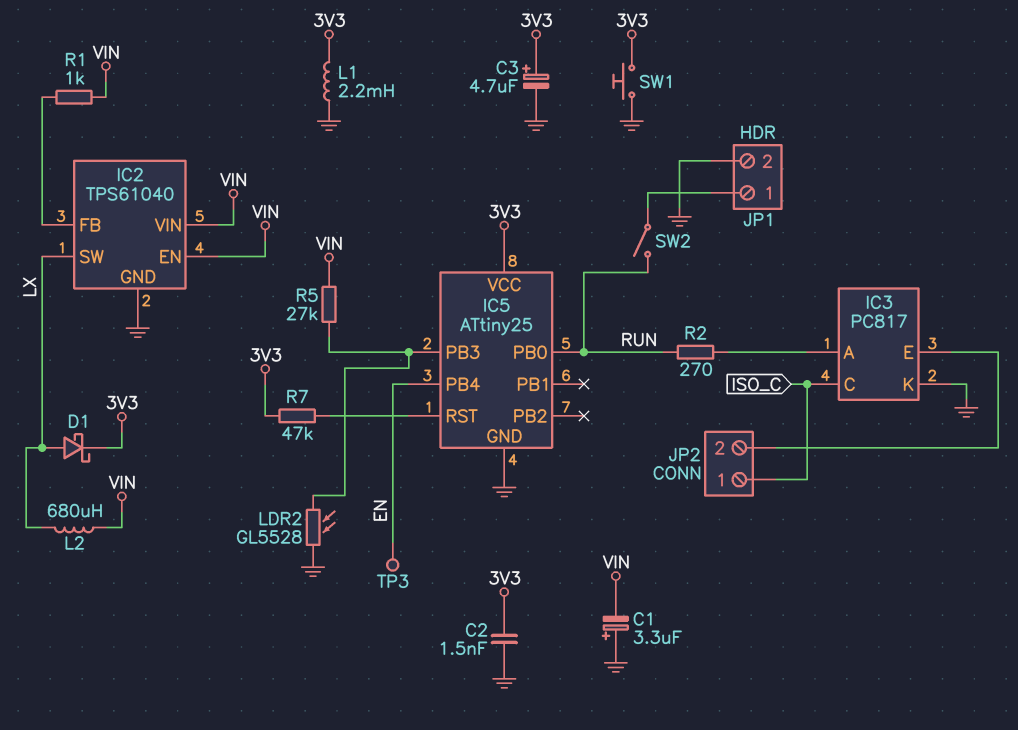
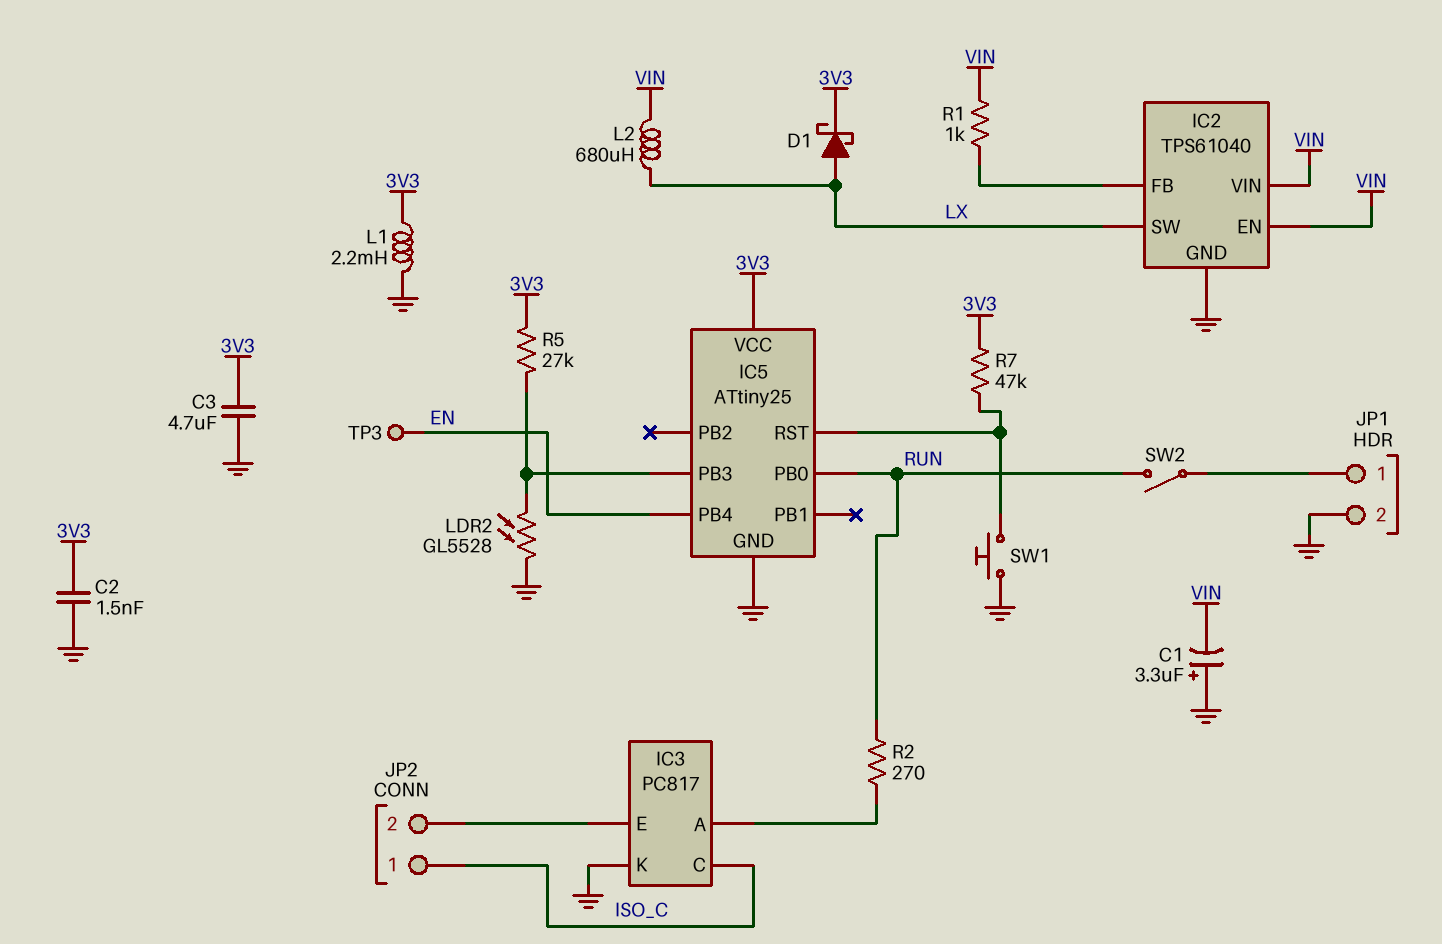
C3: 4.7uF (plus 3V3, minus GND) -> 4.7uF (3V3, GND)
R5: 27k (IC5/PB3, VIN) -> 27k (3V3, IC5/PB3)
SW1: button (3V3, GND) -> button (GND, IC5/RST)

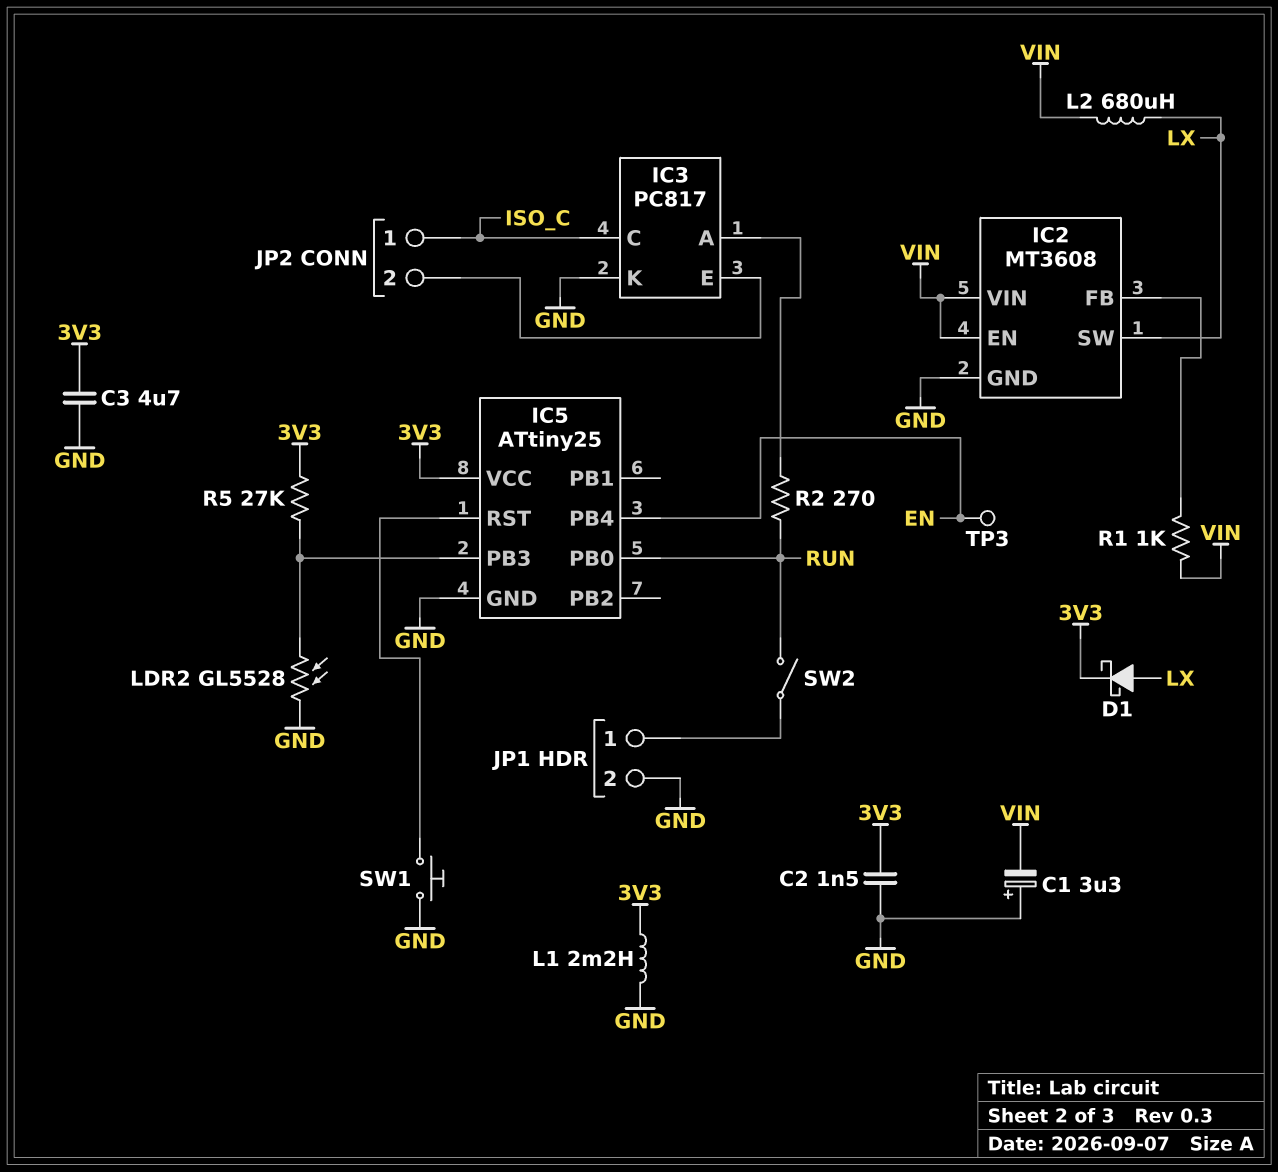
IC2: TPS61040 -> MT3608
R7: 47k (3V3, IC5/RST) -> none

